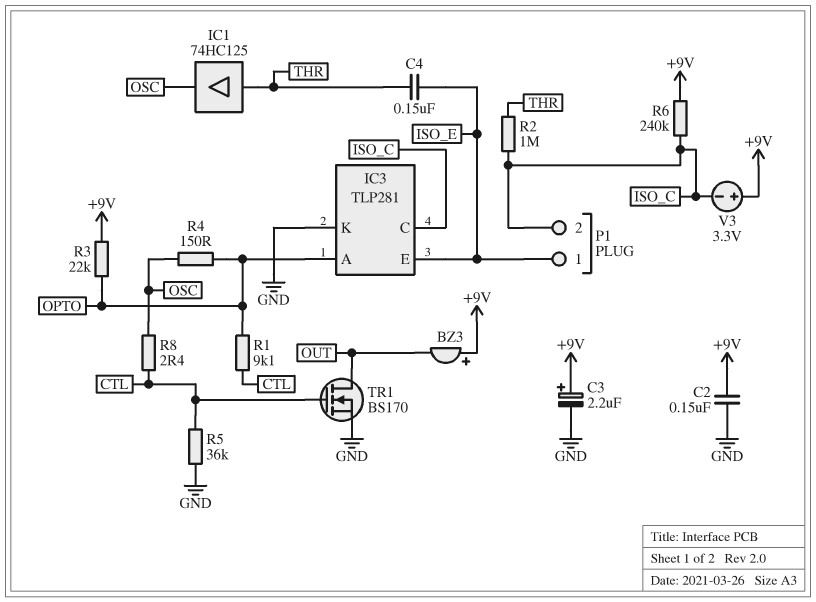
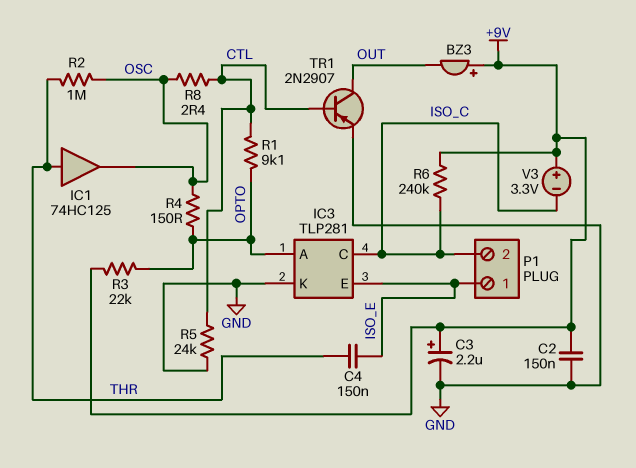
R2: 1M (ISO_C, THR) -> 1M (OSC, THR)
R5: 36k (CTL, GND) -> 24k (CTL, GND)
TR1: NMOS BS170 (G CTL, D OUT, S GND) -> PNP 2N2907 (B CTL, C OUT, E GND)

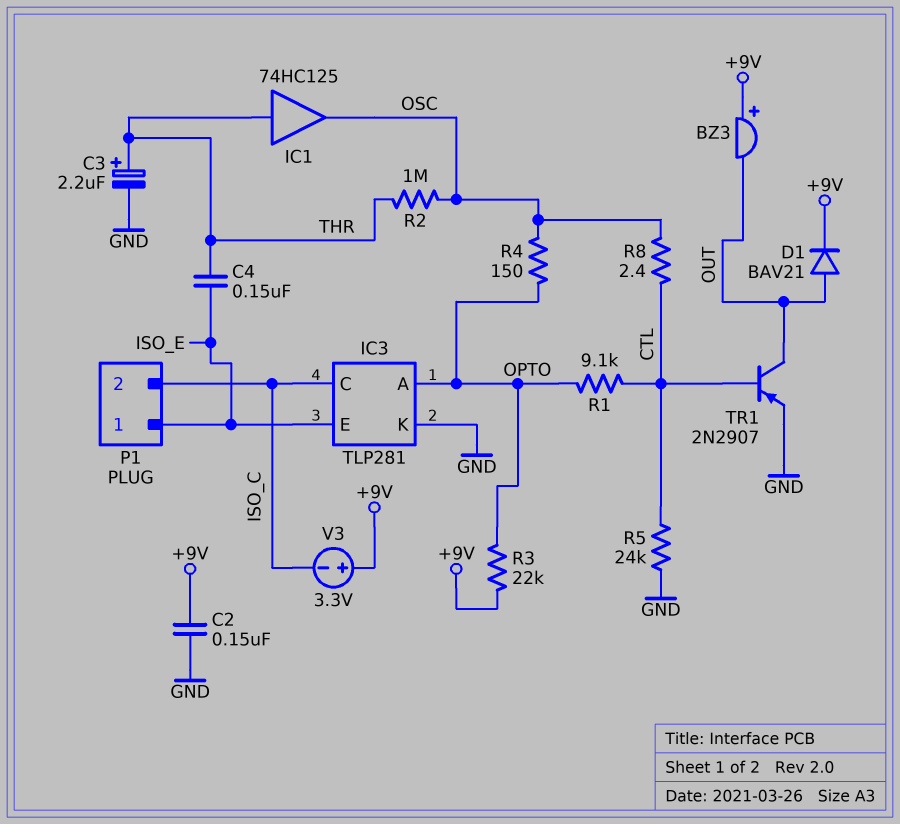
C3: 2.2uF (plus +9V, minus GND) -> 2.2uF (plus THR, minus GND)
D1: none -> diode BAV21 (A OUT, K +9V)
R6: 240k (+9V, ISO_C) -> none

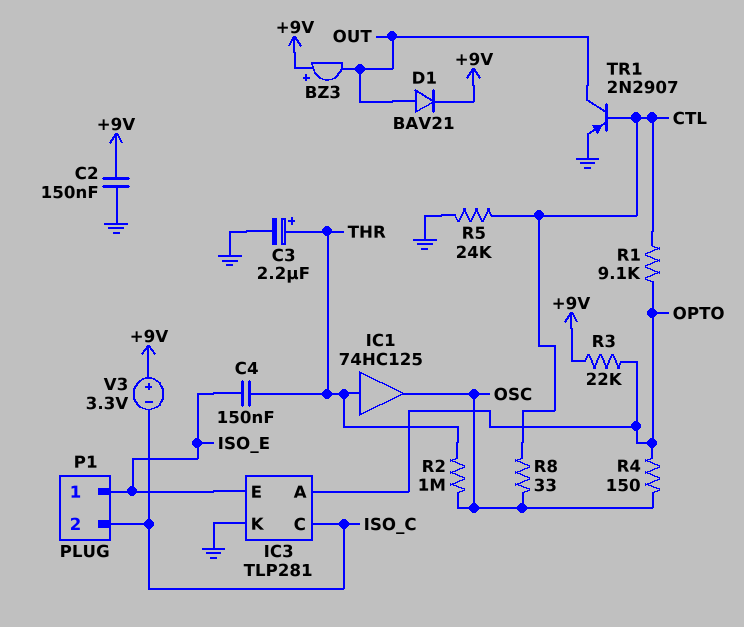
R8: 2.4 (CTL, OSC) -> 33 (CTL, OSC)

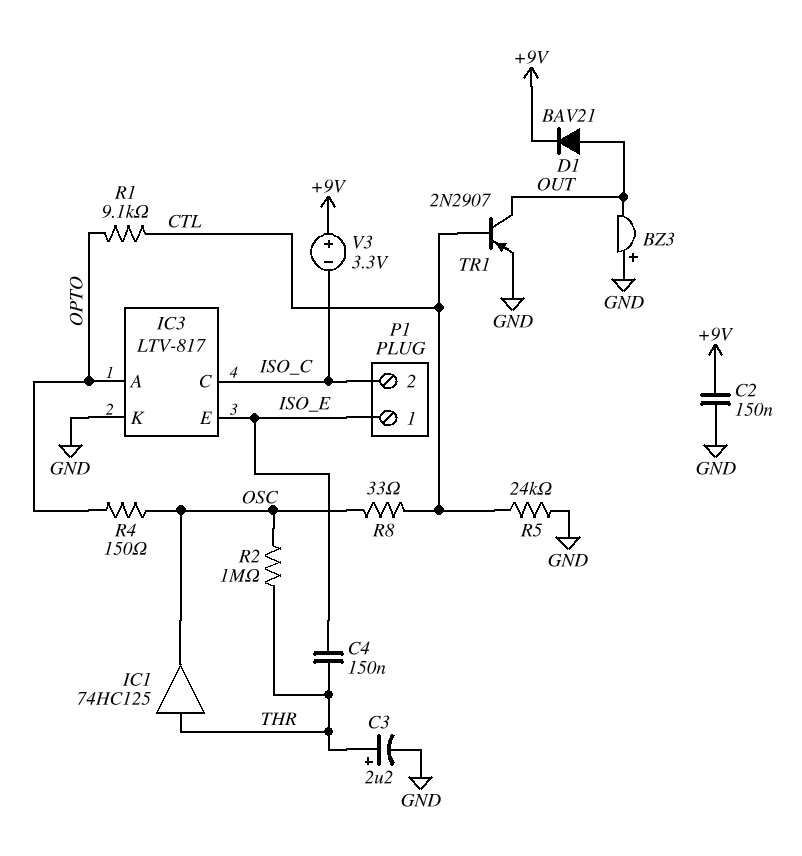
BZ3: buzzer (plus +9V, minus OUT) -> buzzer (plus GND, minus OUT)
IC3: TLP281 -> LTV-817
R3: 22k (+9V, OPTO) -> none

